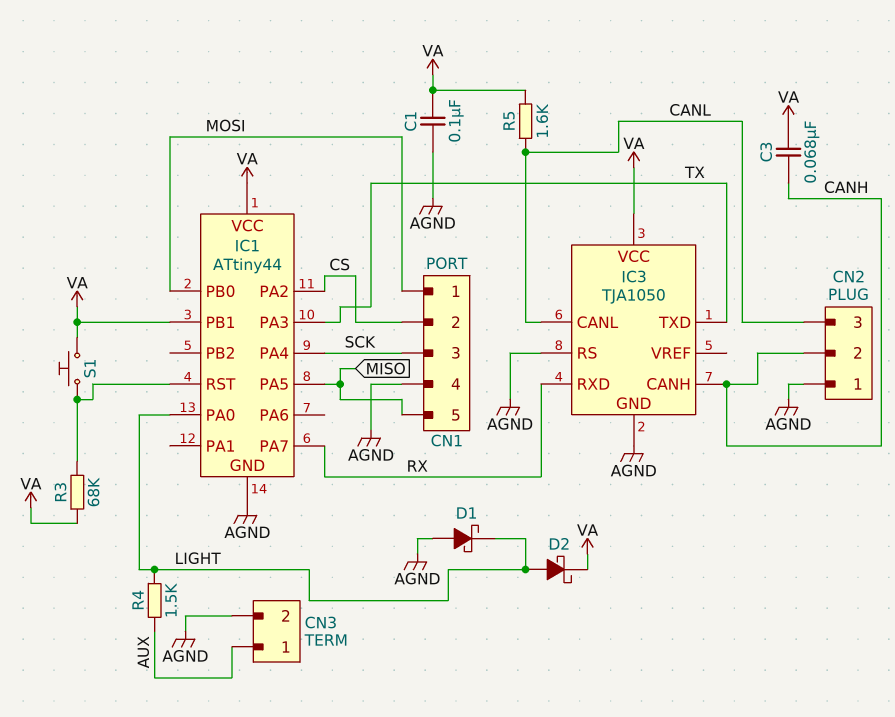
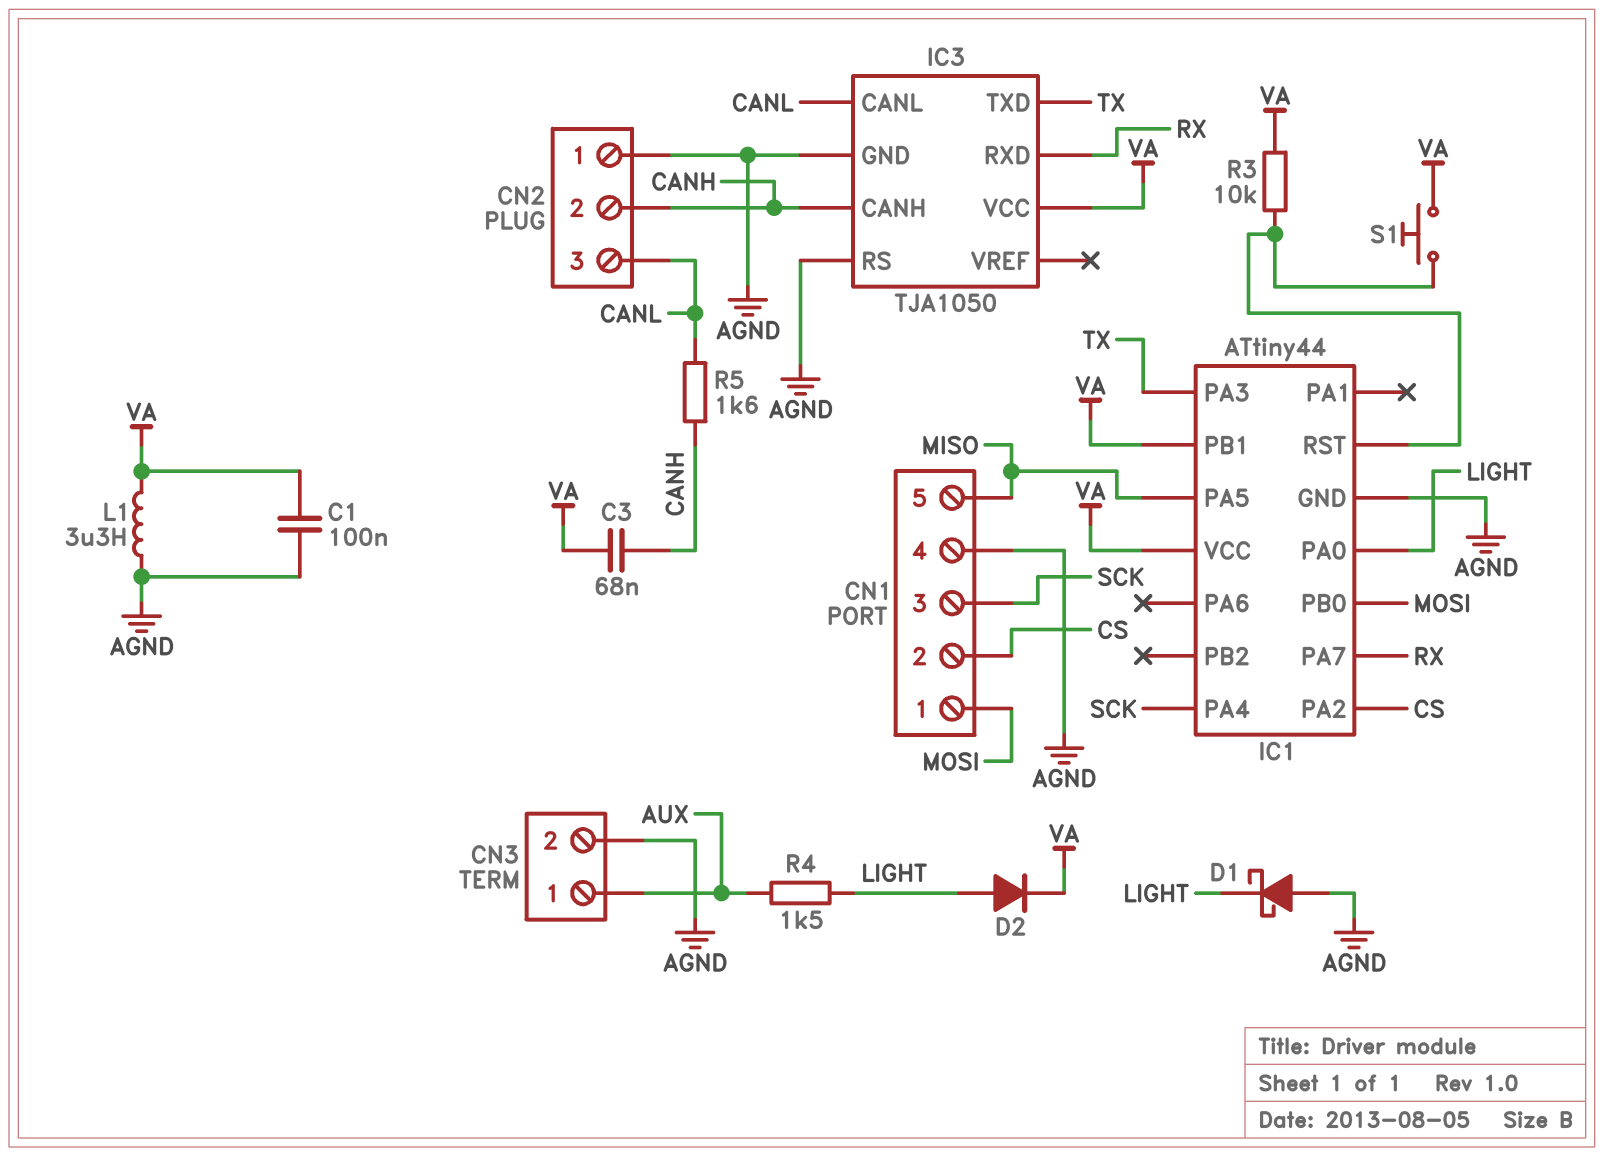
D2: schottky (A LIGHT, K VA) -> diode (A LIGHT, K VA)
L1: none -> 3.3uH (AGND, VA)
R3: 68k (IC1/RST, VA) -> 10k (IC1/RST, VA)
R5: 1.6k (CANL, VA) -> 1.6k (CANH, CANL)

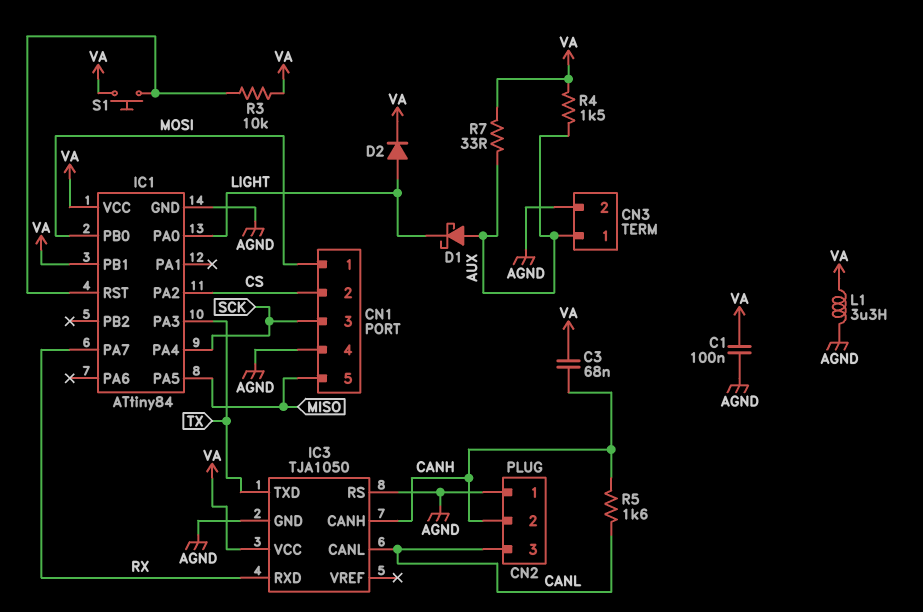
D1: schottky (A AGND, K LIGHT) -> schottky (A AUX, K LIGHT)
IC1: ATtiny44 -> ATtiny84
R4: 1.5k (AUX, LIGHT) -> 1.5k (AUX, VA)
R7: none -> 33 (AUX, VA)

